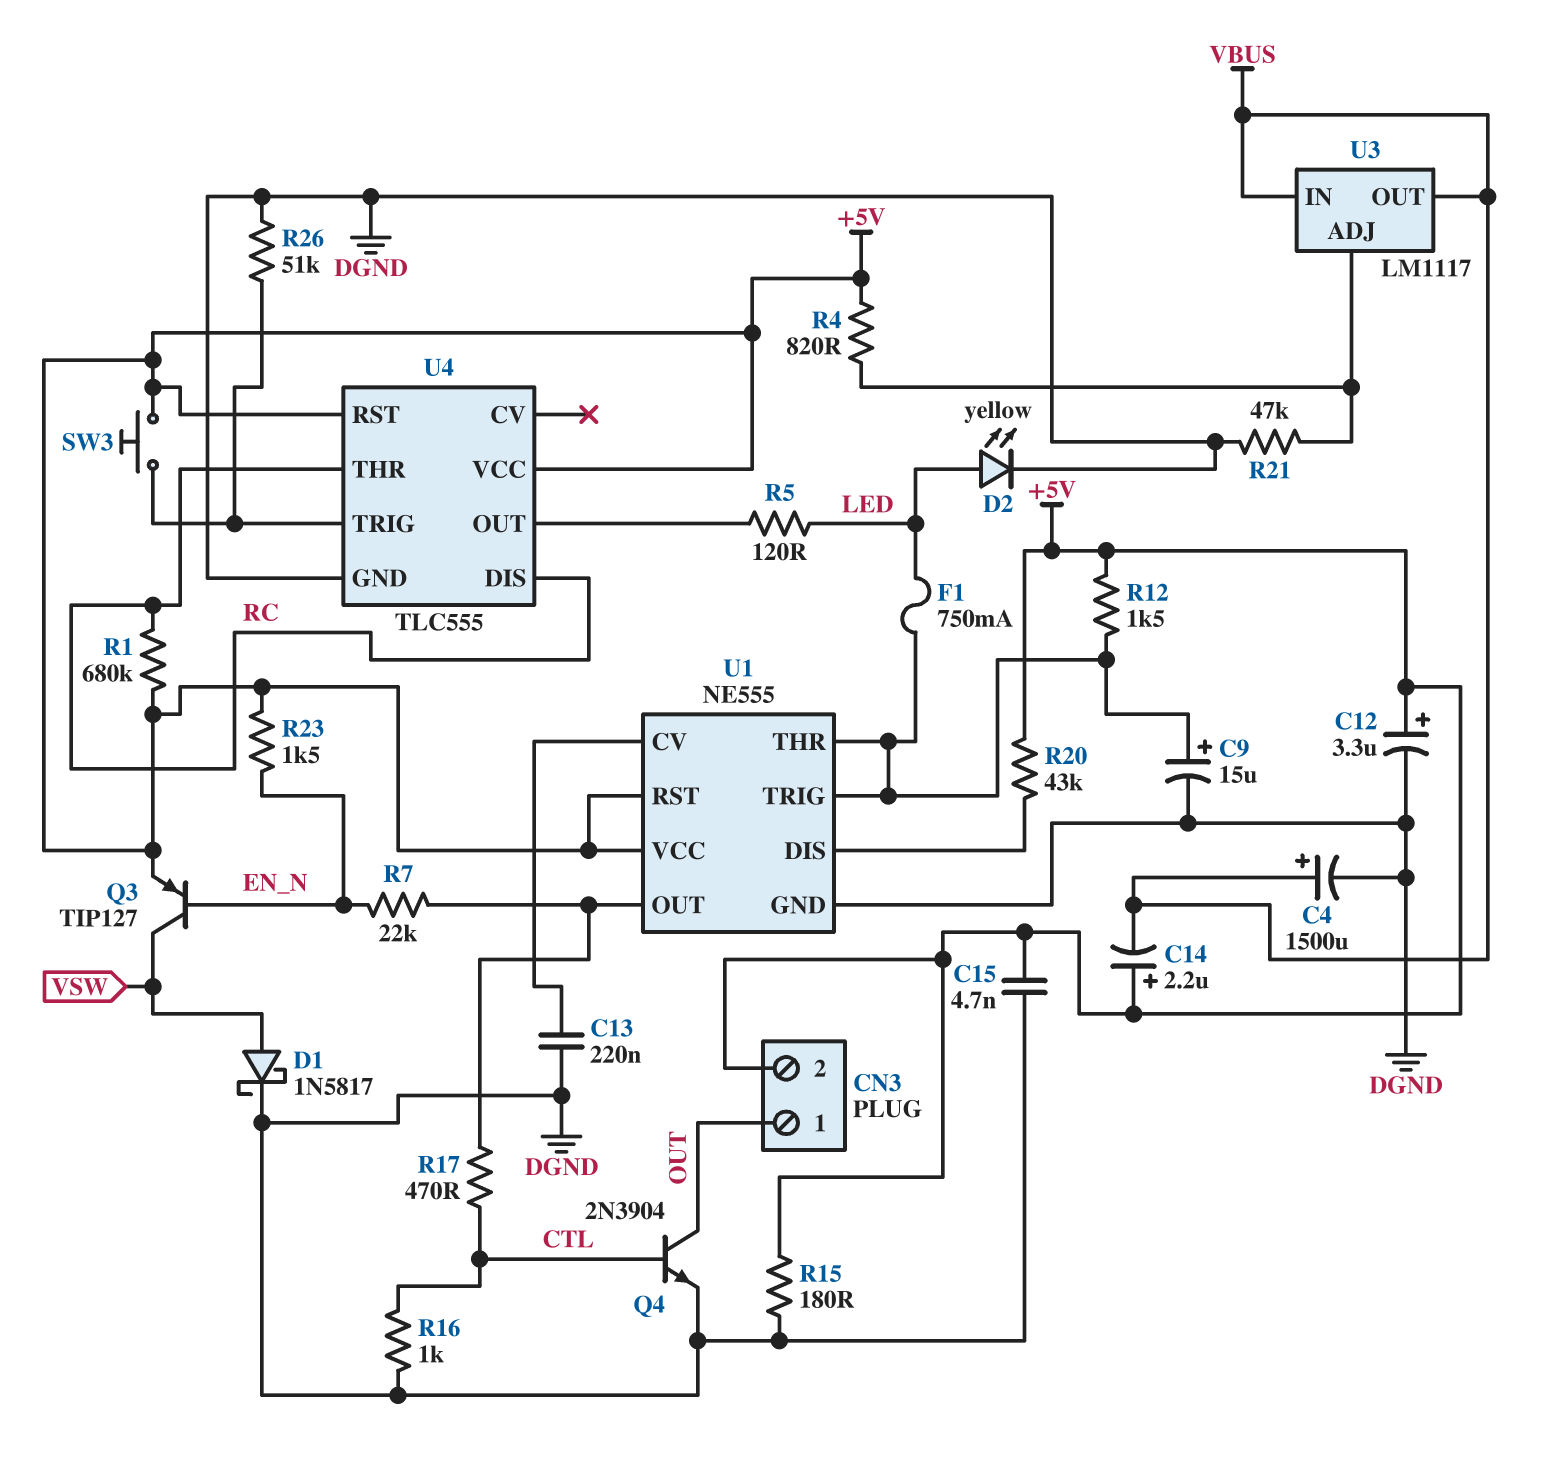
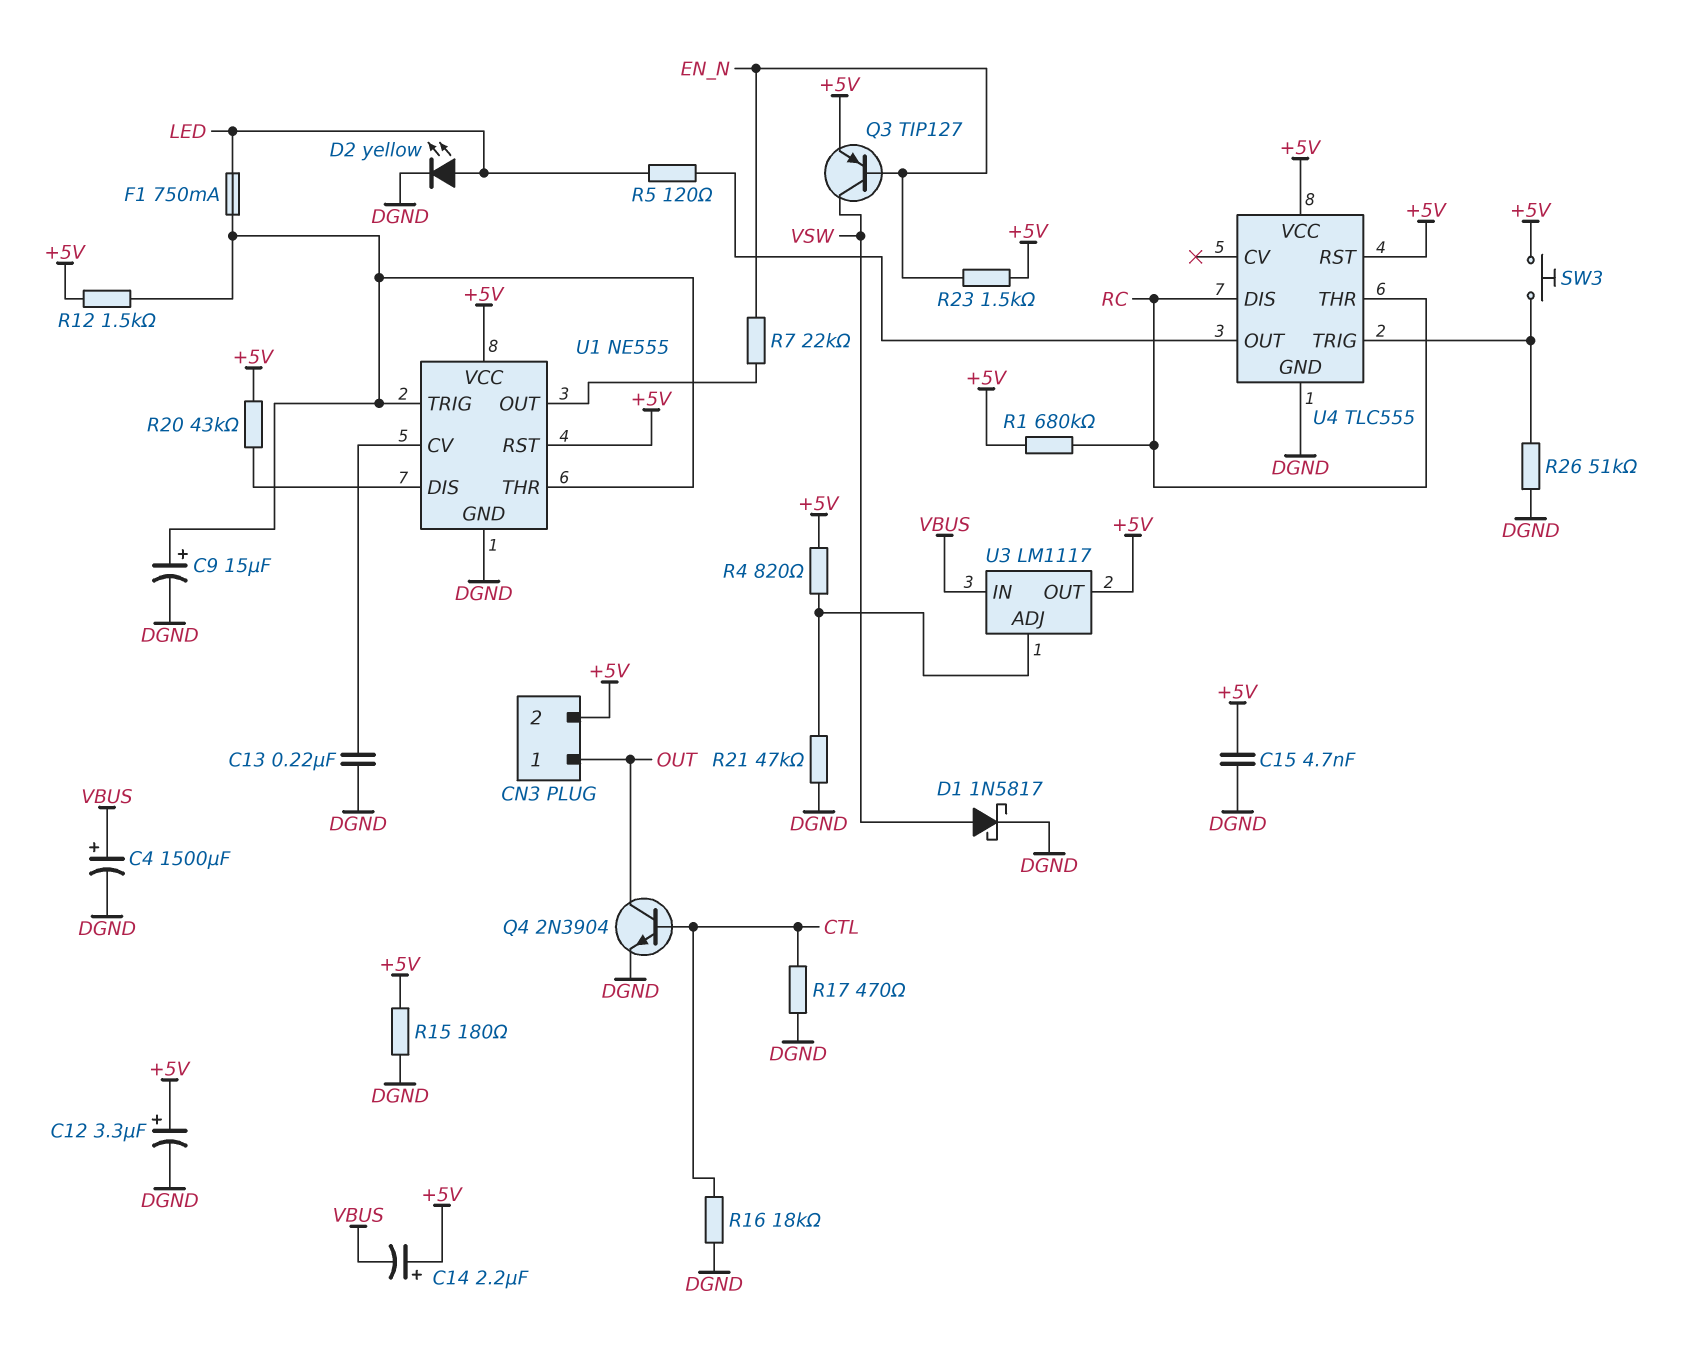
R16: 1k (CTL, DGND) -> 18k (CTL, DGND)
R17: 470 (CTL, U1/OUT) -> 470 (CTL, DGND)
U3 pin OUT: VBUS -> +5V

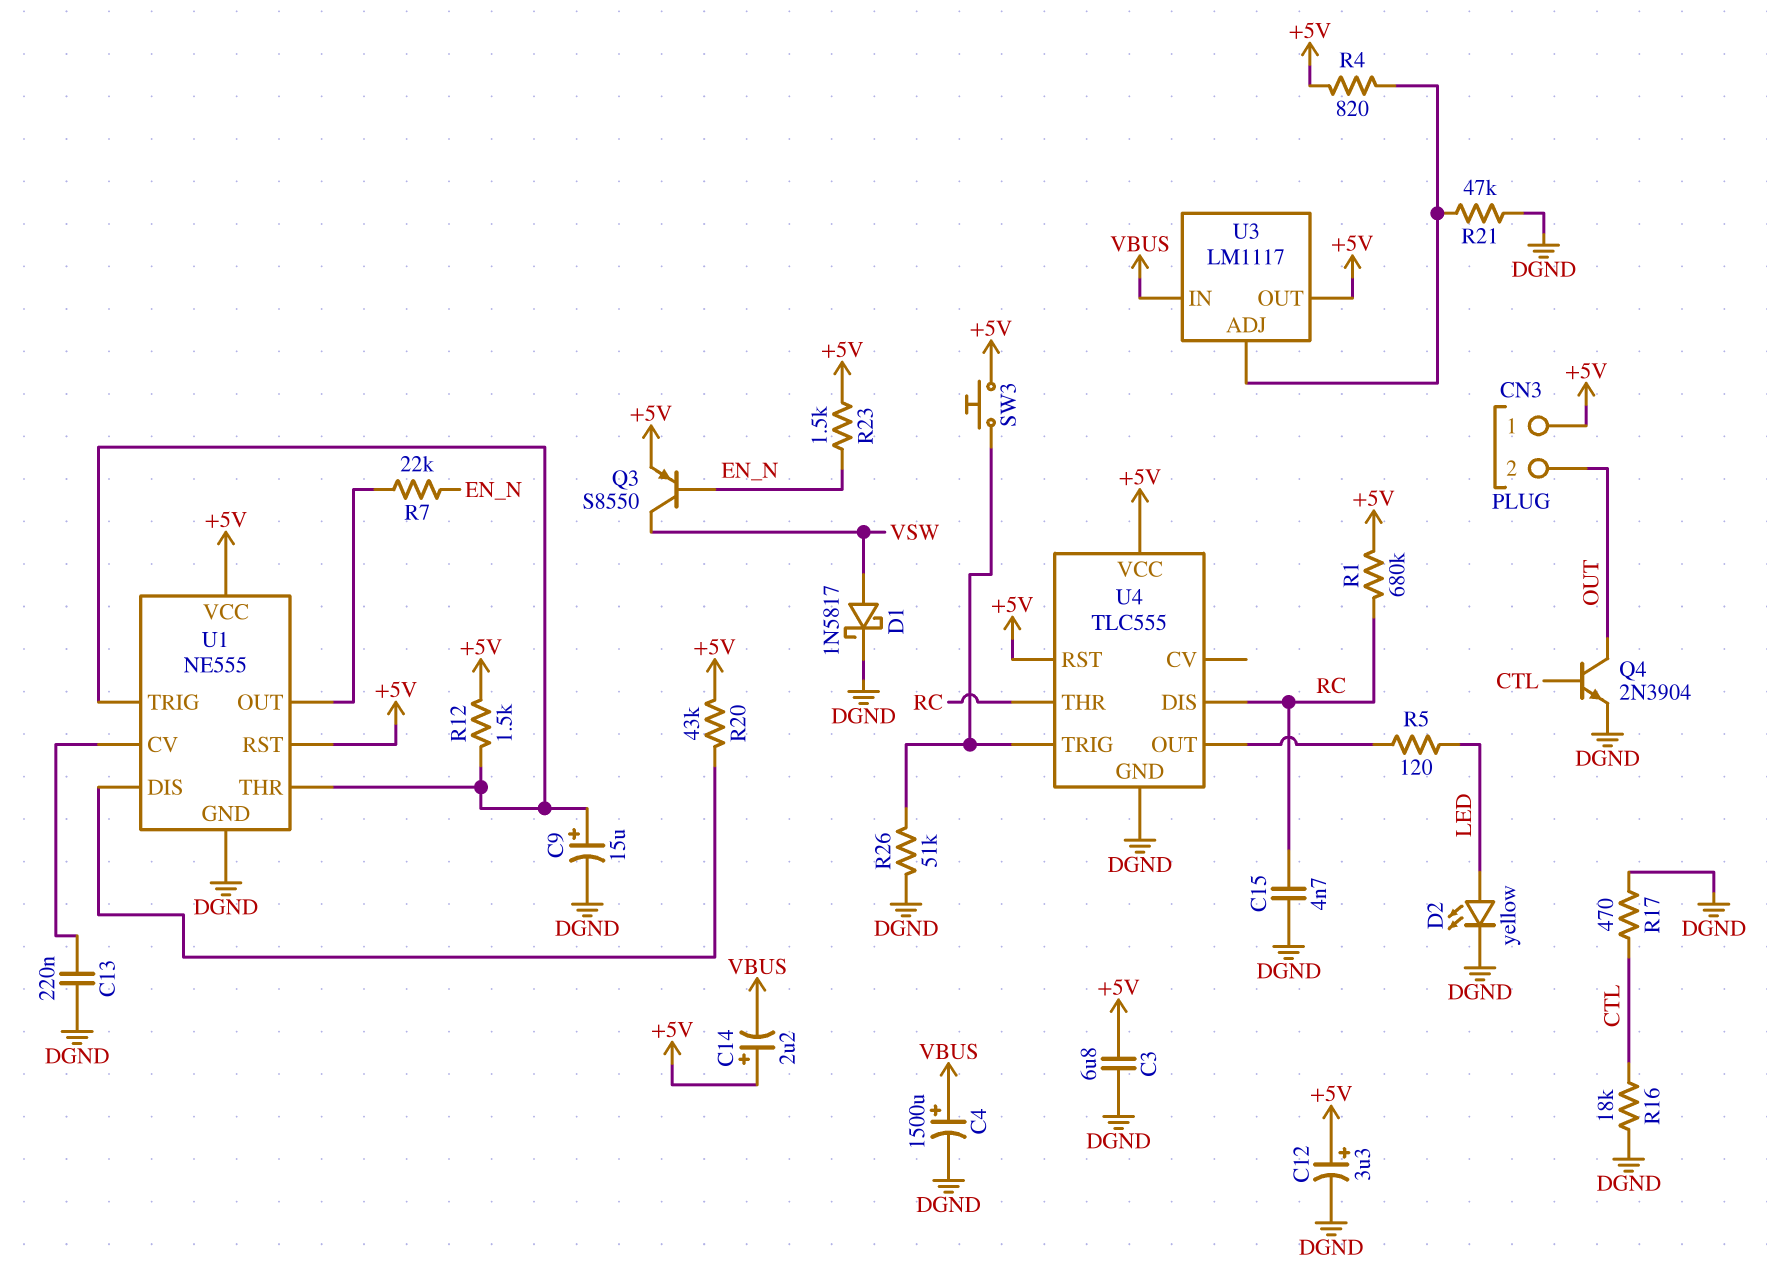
C3: none -> 6.8uF (+5V, DGND)
C15: 4.7nF (+5V, DGND) -> 4.7nF (DGND, RC)
CN3 pin 1: OUT -> +5V
CN3 pin 2: +5V -> OUT
F1: 750mA (LED, U1/THR) -> none
Q3: PNP TIP127 (B EN_N, C VSW, E +5V) -> PNP S8550 (B EN_N, C VSW, E +5V)
R15: 180 (+5V, DGND) -> none

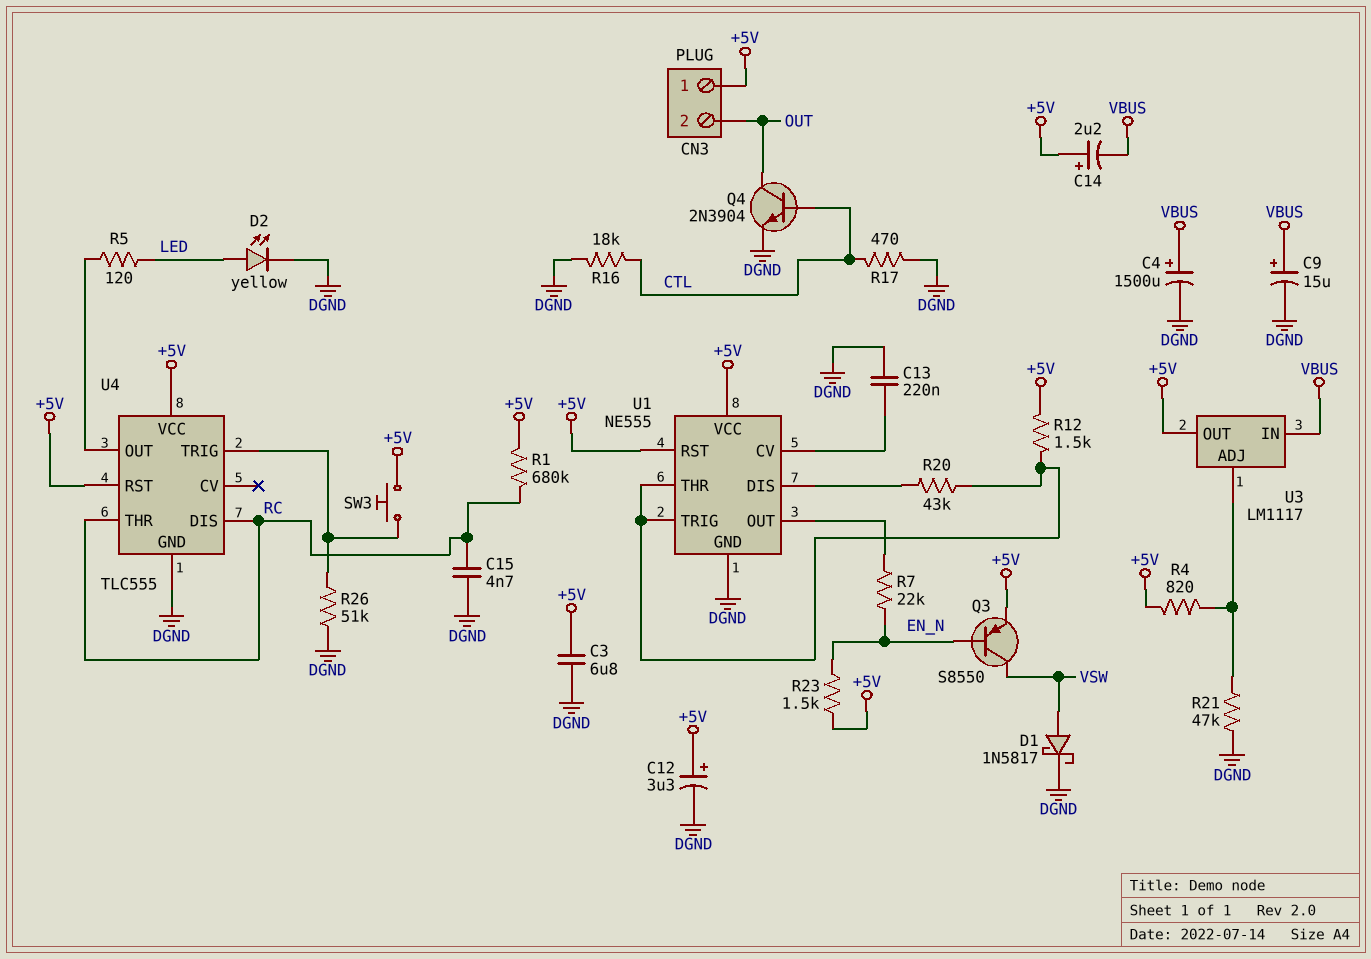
C9: 15uF (plus U1/THR, minus DGND) -> 15uF (plus VBUS, minus DGND)
R20: 43k (+5V, U1/DIS) -> 43k (U1/DIS, U1/THR)

